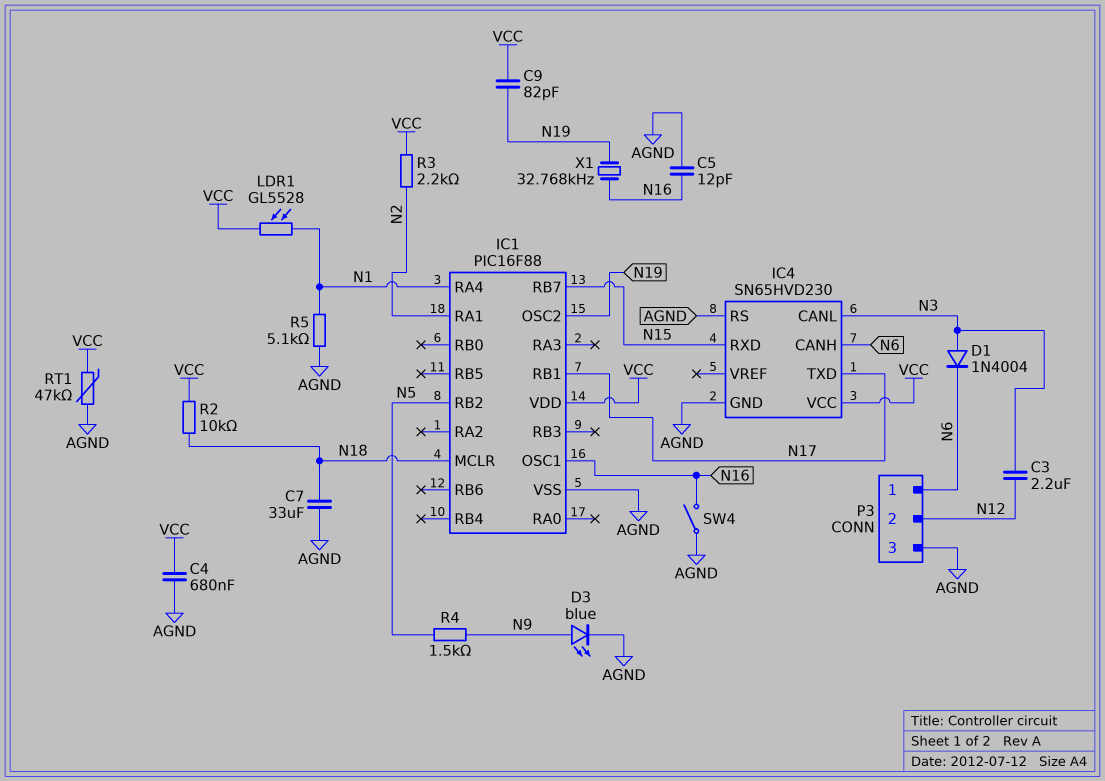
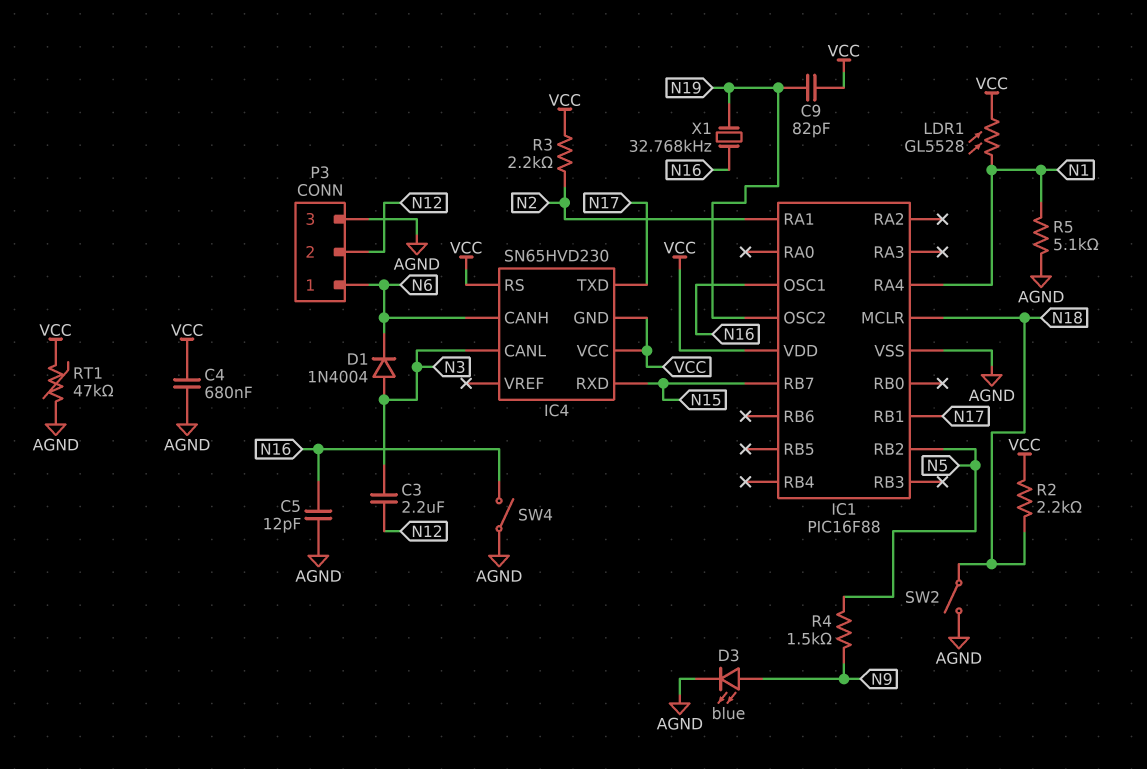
C7: 33uF (AGND, N18) -> none
IC4 pin GND: AGND -> VCC
IC4 pin RS: AGND -> VCC
R2: 10k (N18, VCC) -> 2.2k (N18, VCC)
SW2: none -> switch (AGND, N18)

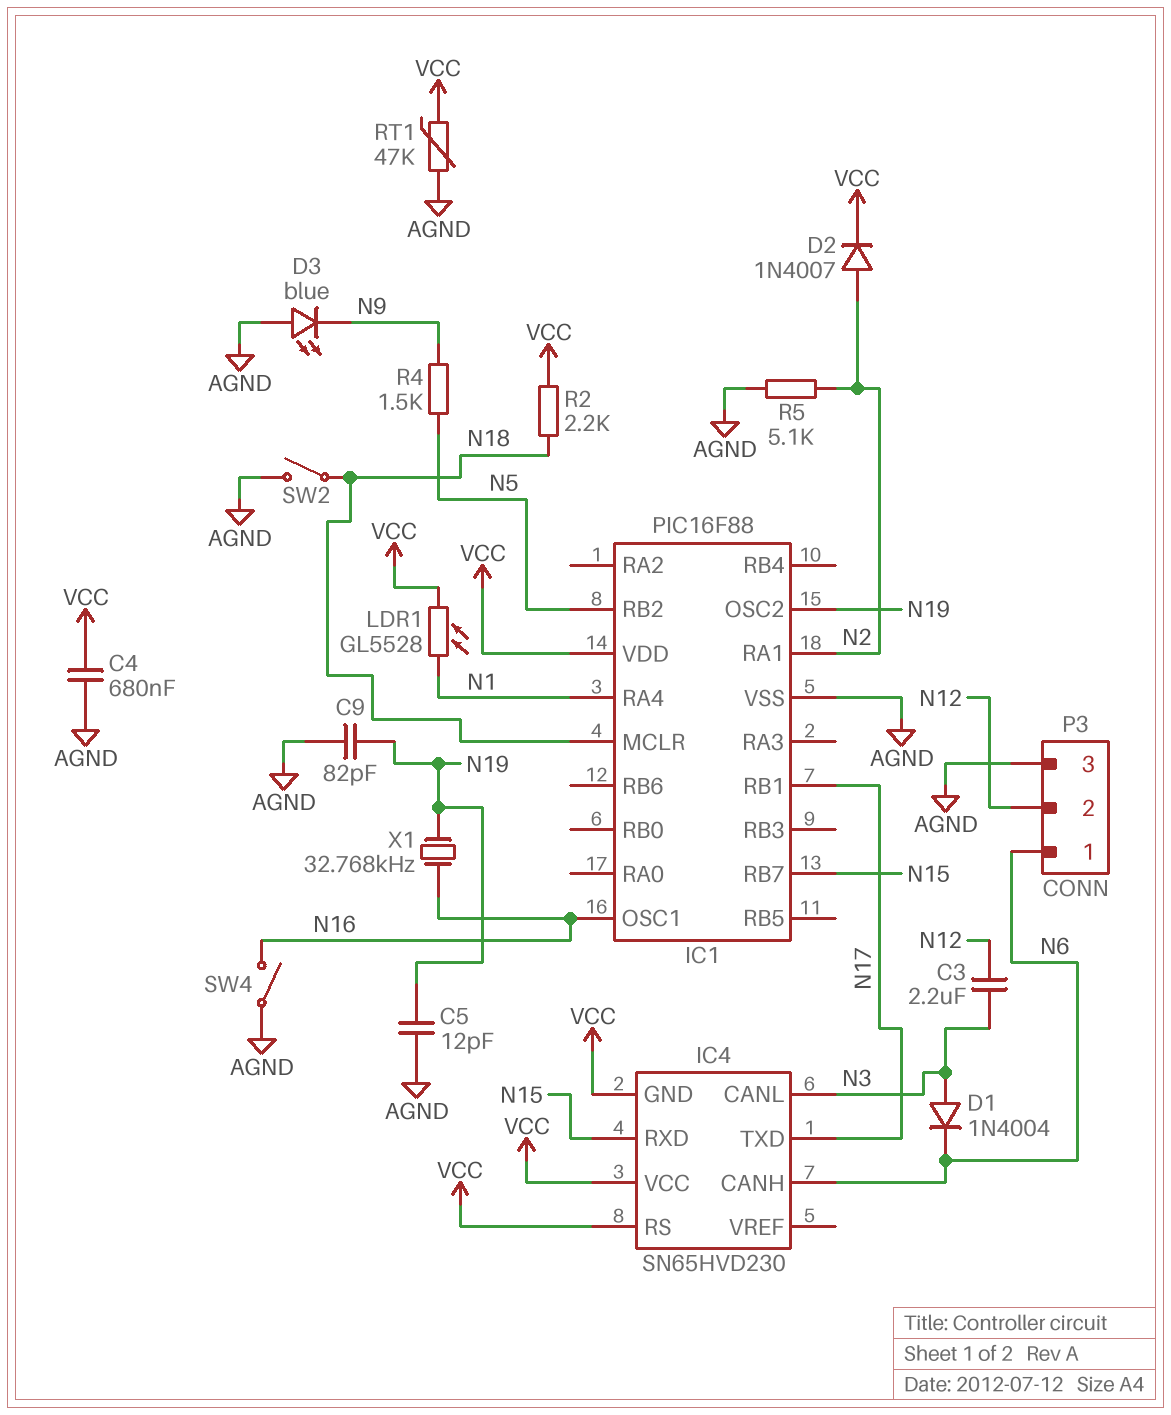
C5: 12pF (AGND, N16) -> 12pF (AGND, N19)
C9: 82pF (N19, VCC) -> 82pF (AGND, N19)
D2: none -> diode 1N4007 (A N2, K VCC)
D3: LED blue (A N9, K AGND) -> LED blue (A AGND, K N9)
R3: 2.2k (N2, VCC) -> none
R5: 5.1k (AGND, N1) -> 5.1k (AGND, N2)

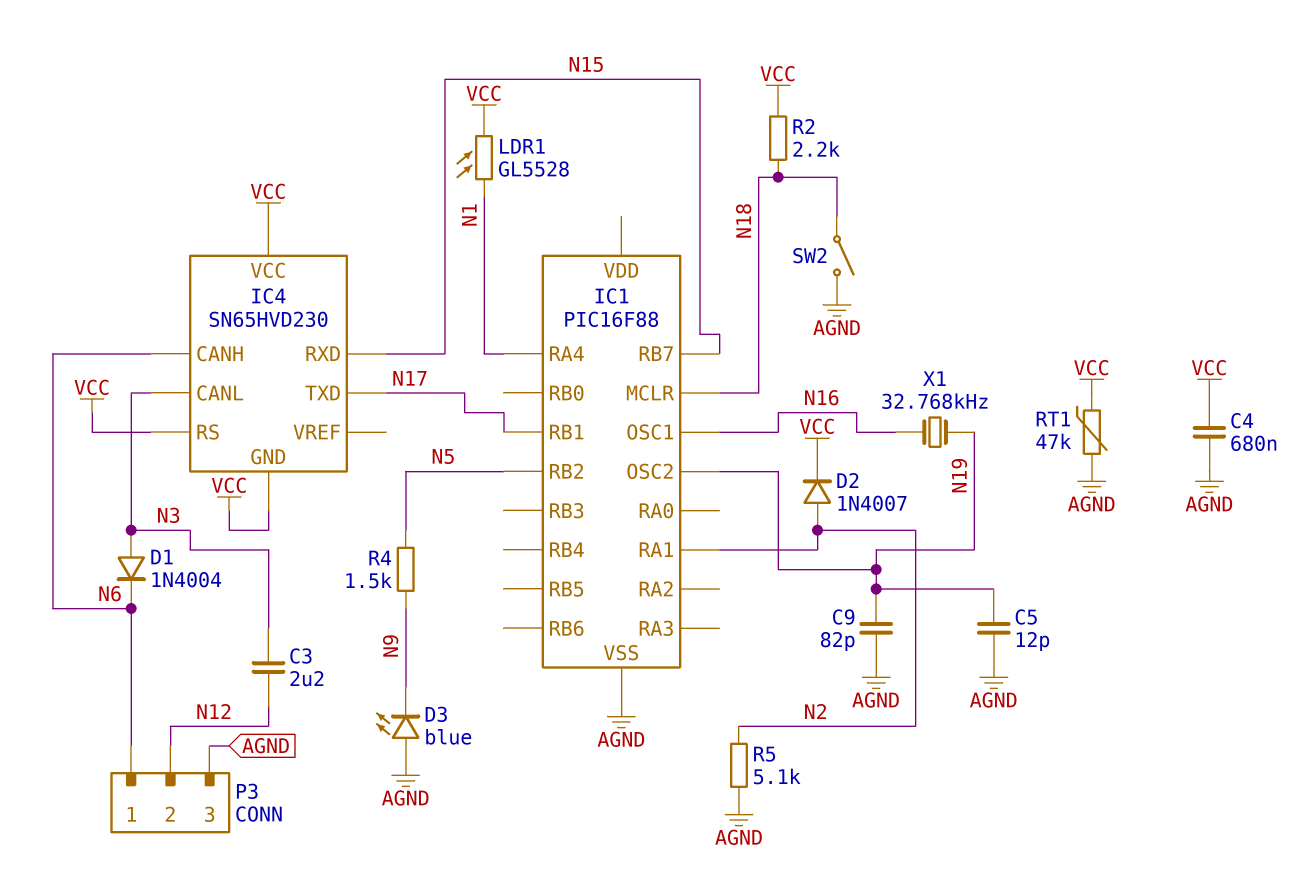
IC1 pin VDD: VCC -> none
SW4: switch (AGND, N16) -> none

